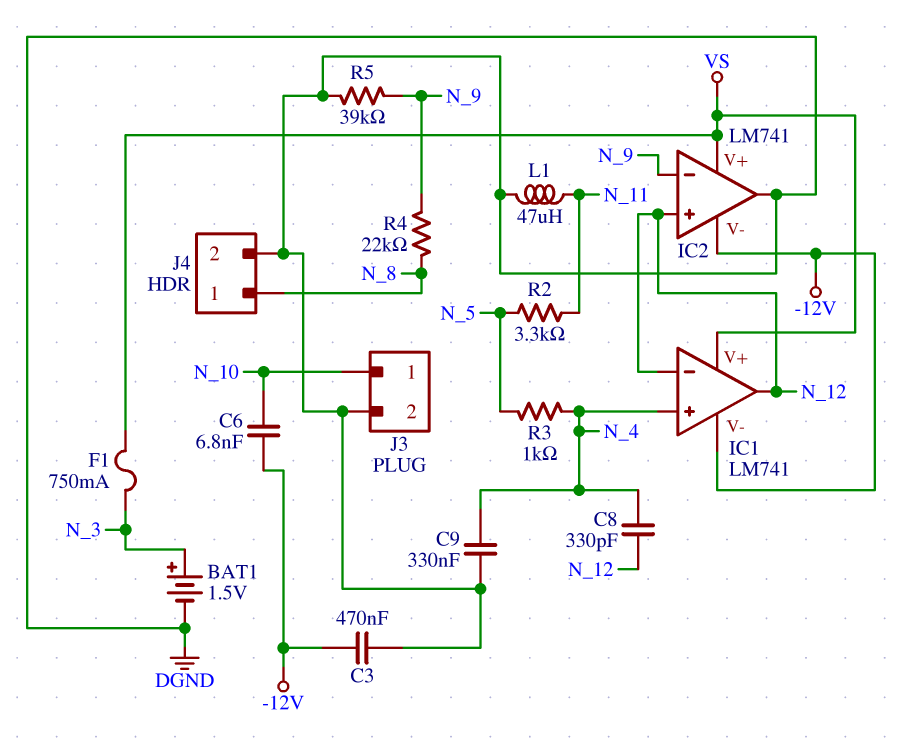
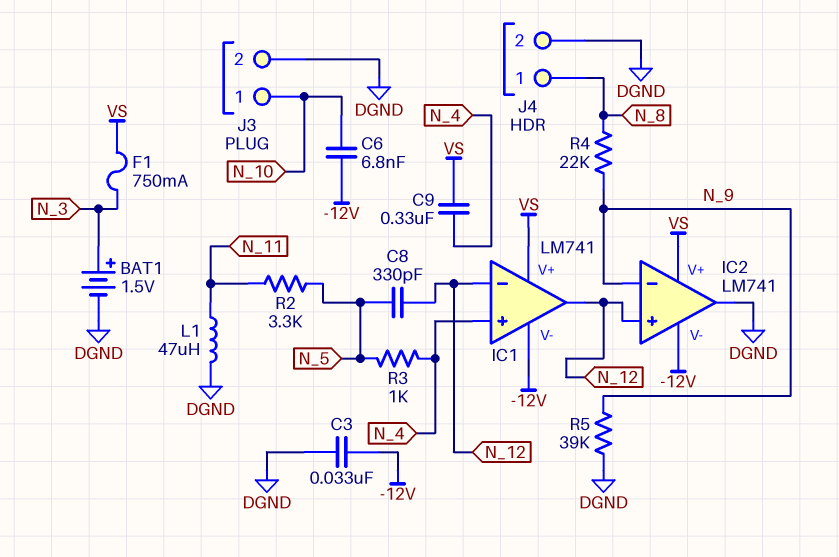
C3: 470nF (-12V, DGND) -> 33nF (-12V, DGND)
C8: 330pF (N_4, N_12) -> 330pF (N_5, N_12)
C9: 330nF (DGND, N_4) -> 330nF (N_4, VS)

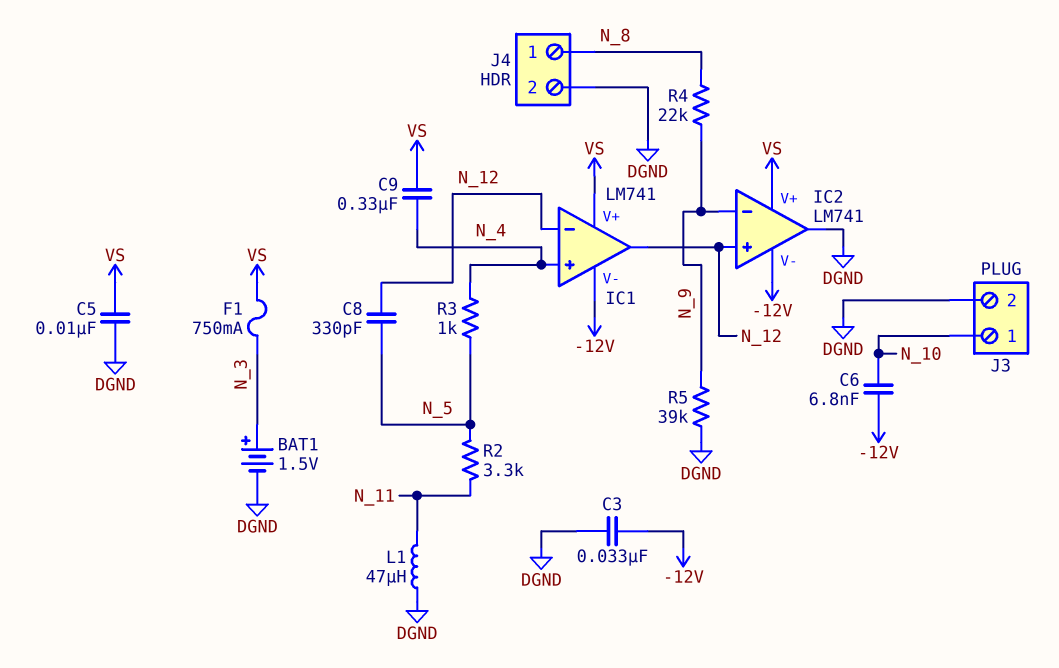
C5: none -> 10nF (DGND, VS)

